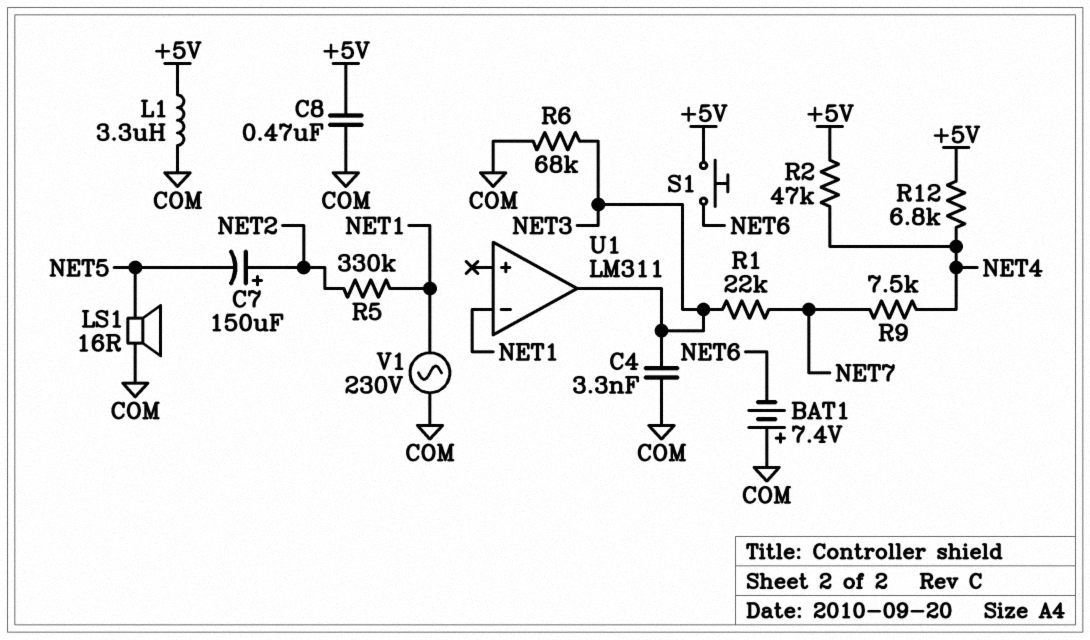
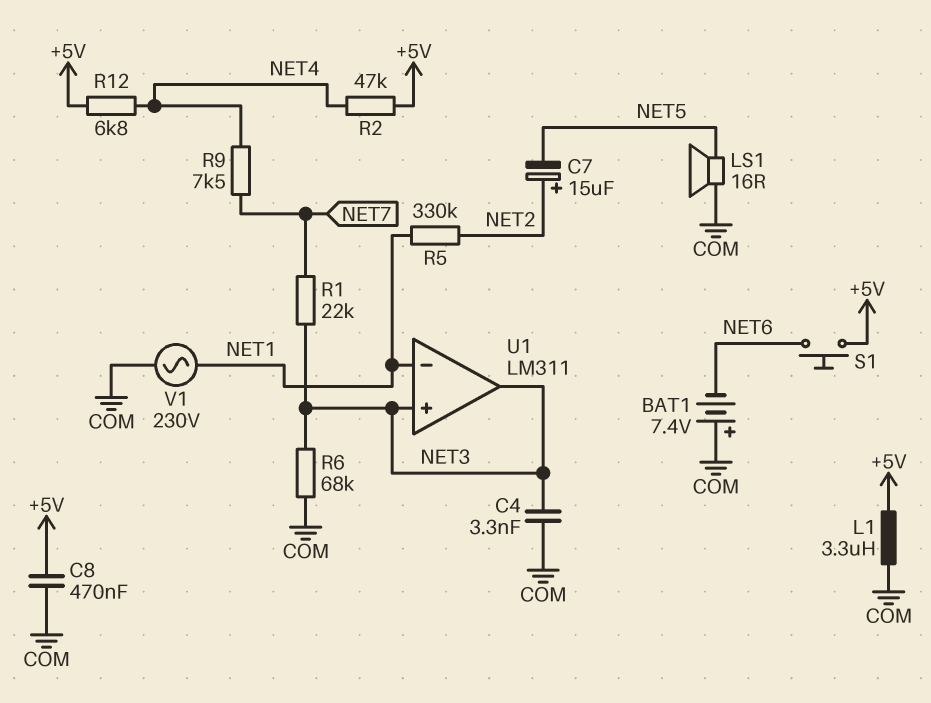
C7: 150uF (plus NET2, minus NET5) -> 15uF (plus NET2, minus NET5)
U1 pin in+: none -> NET3

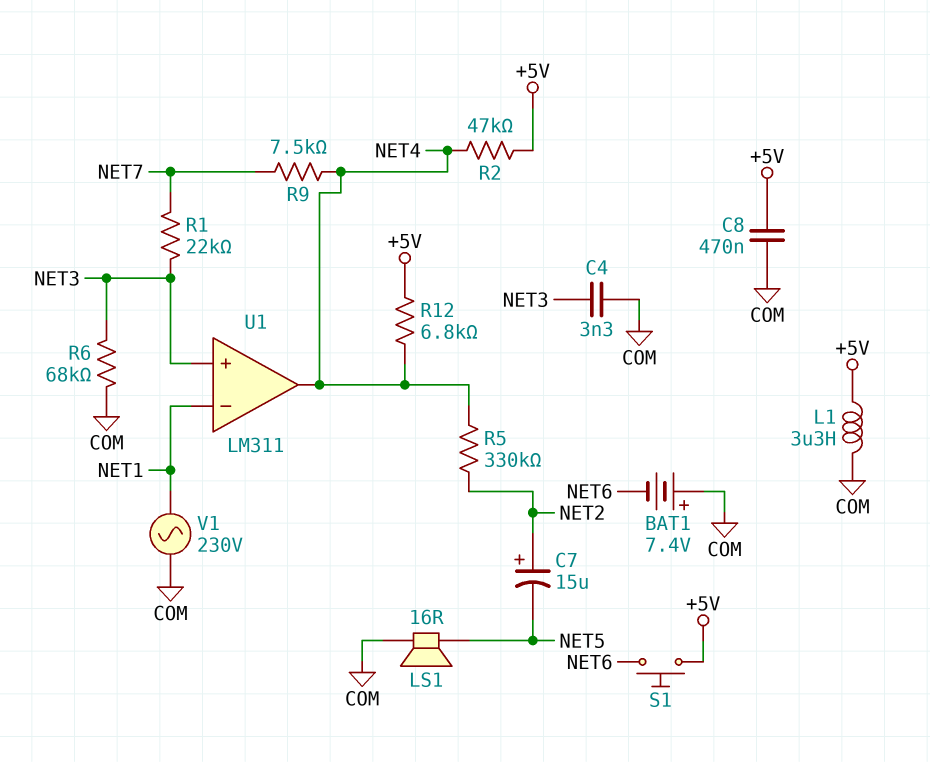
R5: 330k (NET1, NET2) -> 330k (NET2, NET4)
U1 pin out: NET3 -> NET4

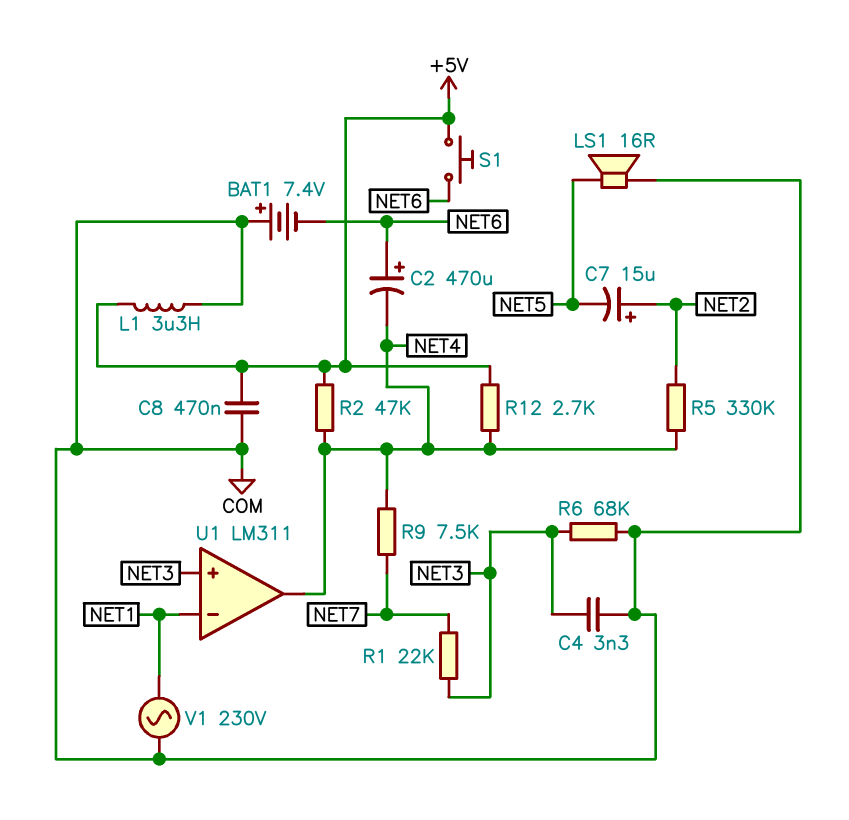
C2: none -> 470uF (plus NET6, minus NET4)
R12: 6.8k (+5V, NET4) -> 2.7k (+5V, NET4)

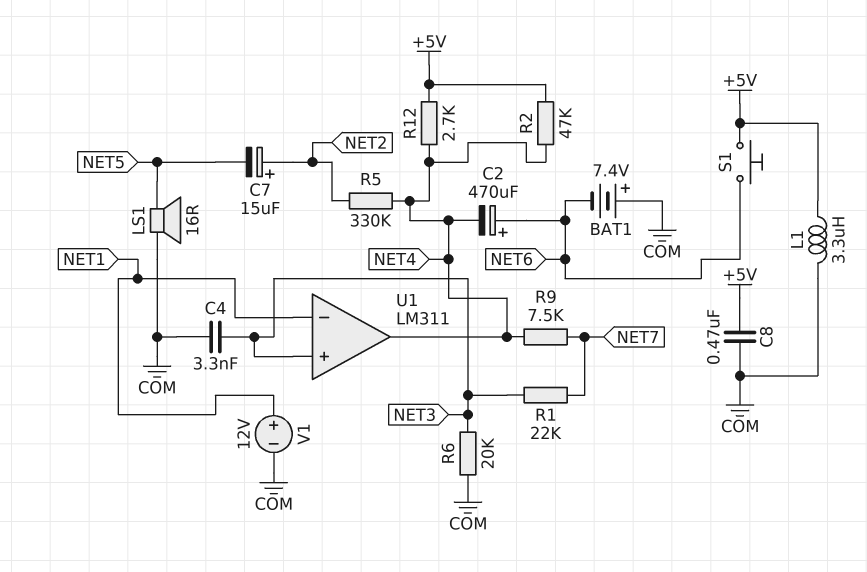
R6: 68k (COM, NET3) -> 20k (COM, NET3)
V1: AC 230V (COM, NET1) -> 12V (plus NET1, minus COM)

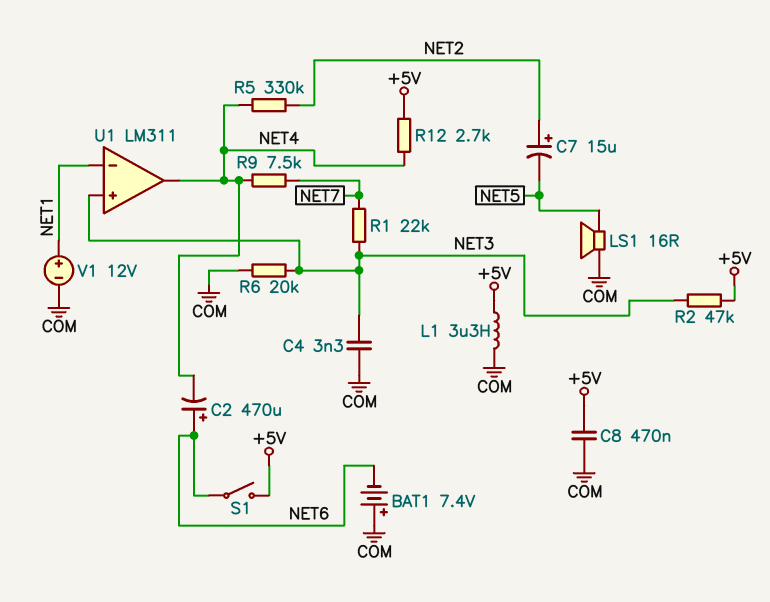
R2: 47k (+5V, NET4) -> 47k (+5V, NET3)
S1: button (+5V, NET6) -> switch (+5V, NET6)

